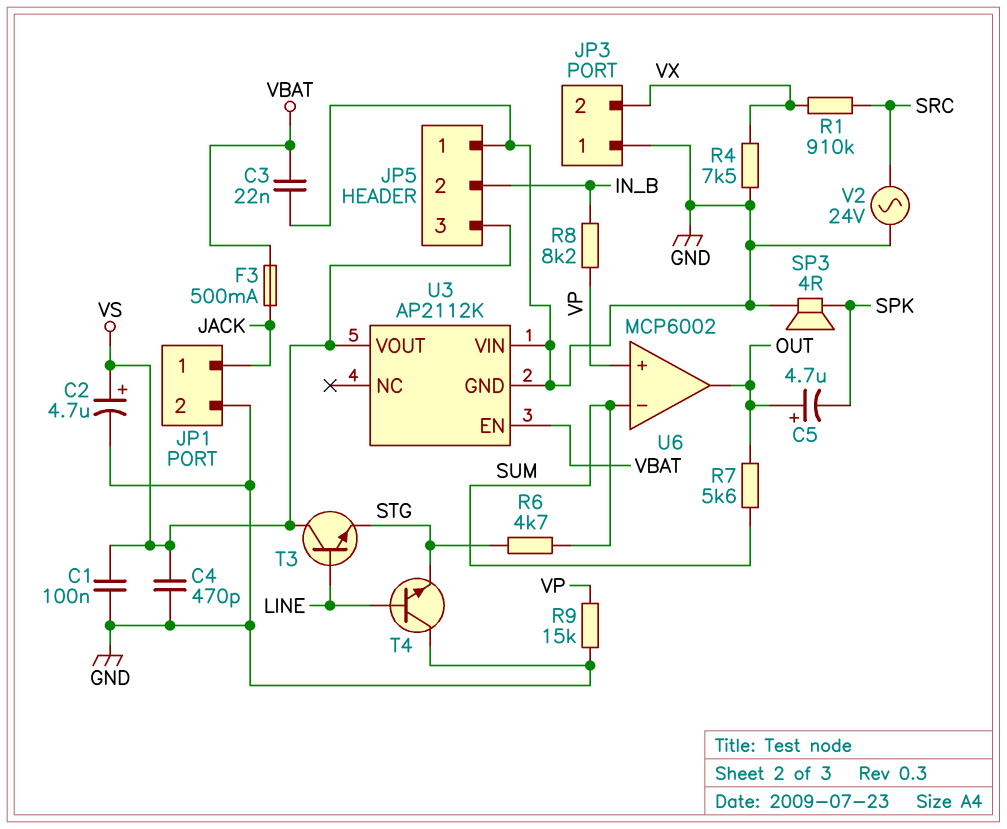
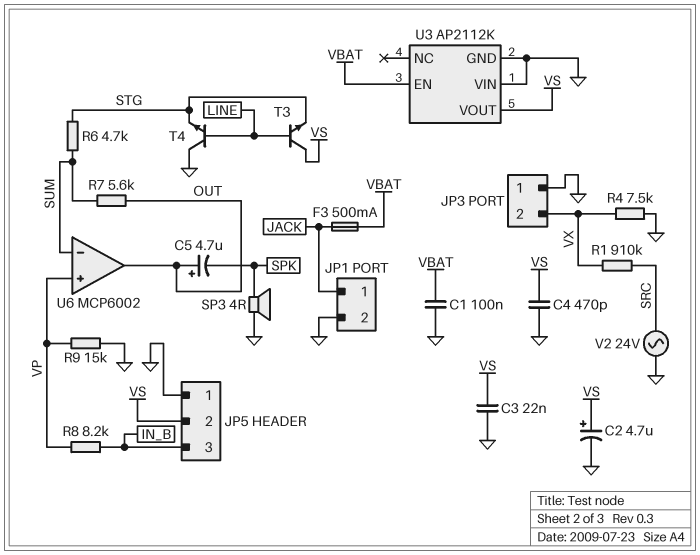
C1: 100nF (GND, VS) -> 100nF (GND, VBAT)
C3: 22nF (GND, VBAT) -> 22nF (GND, VS)
JP5 pin 2: IN_B -> VS
JP5 pin 3: VS -> IN_B

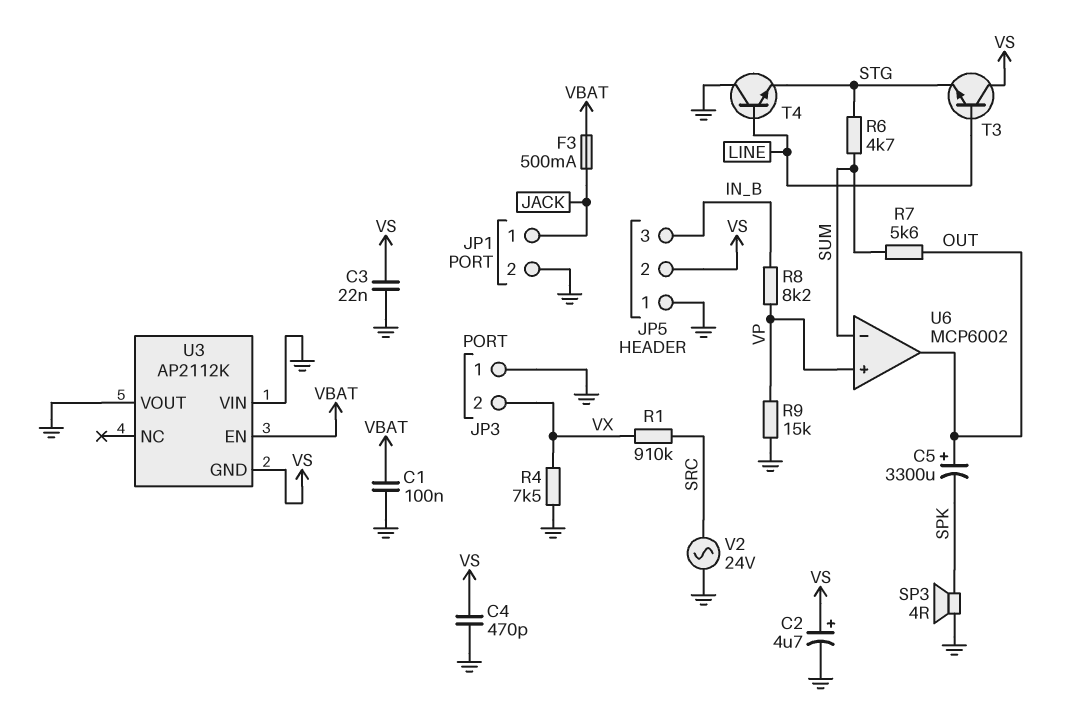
C5: 4.7uF (plus OUT, minus SPK) -> 3300uF (plus OUT, minus SPK)
U3 pin GND: GND -> VS
U3 pin VOUT: VS -> GND

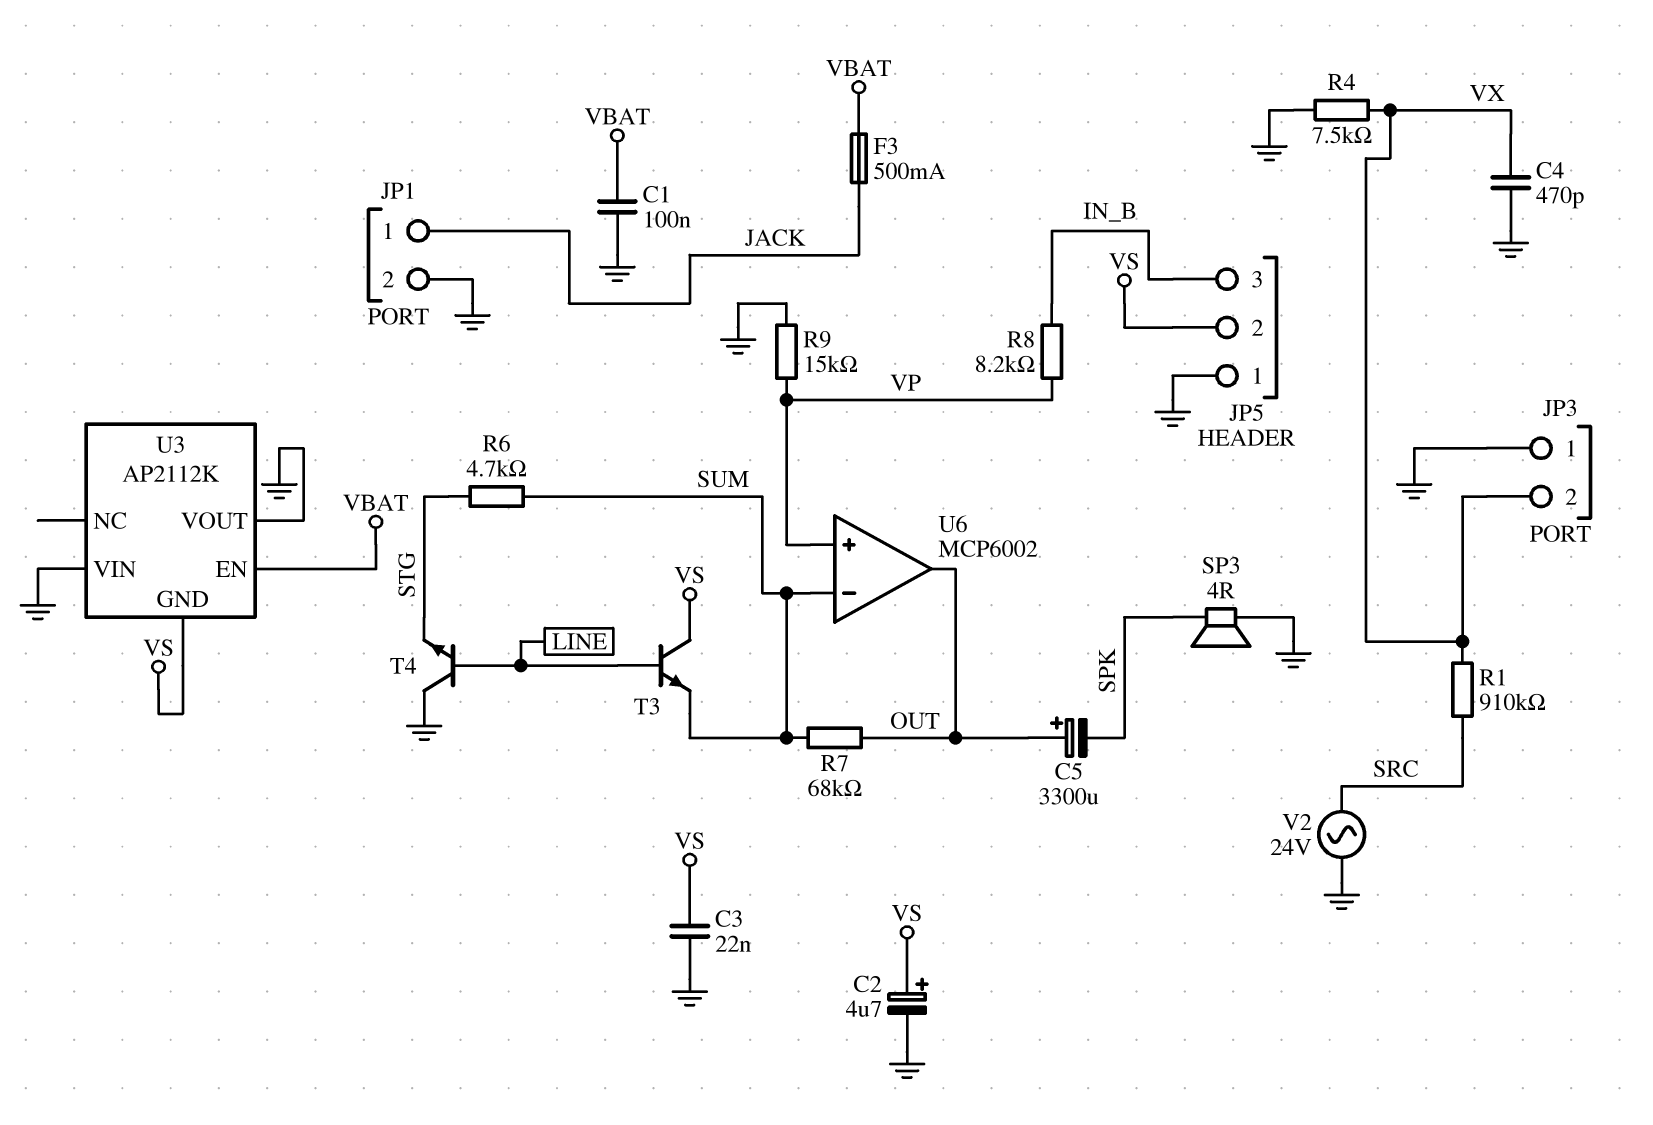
C4: 470pF (GND, VS) -> 470pF (GND, VX)
R7: 5.6k (OUT, SUM) -> 68k (OUT, SUM)
T3: NPN (B LINE, C VS, E STG) -> NPN (B LINE, C VS, E SUM)

